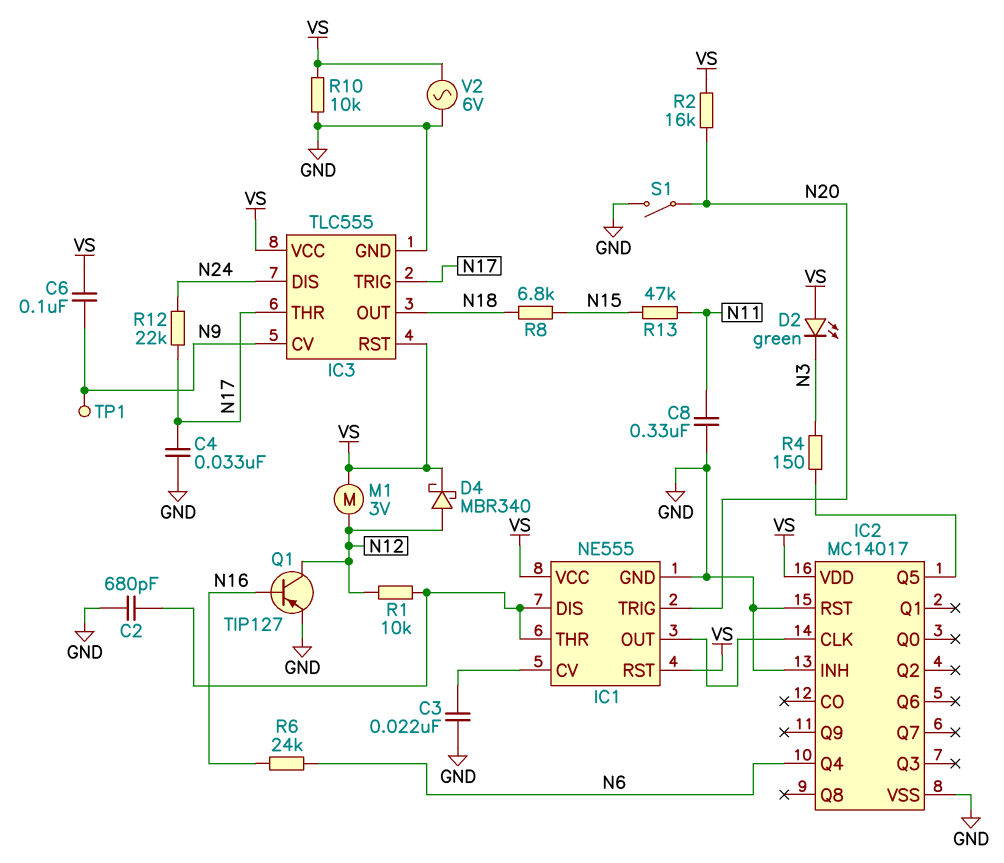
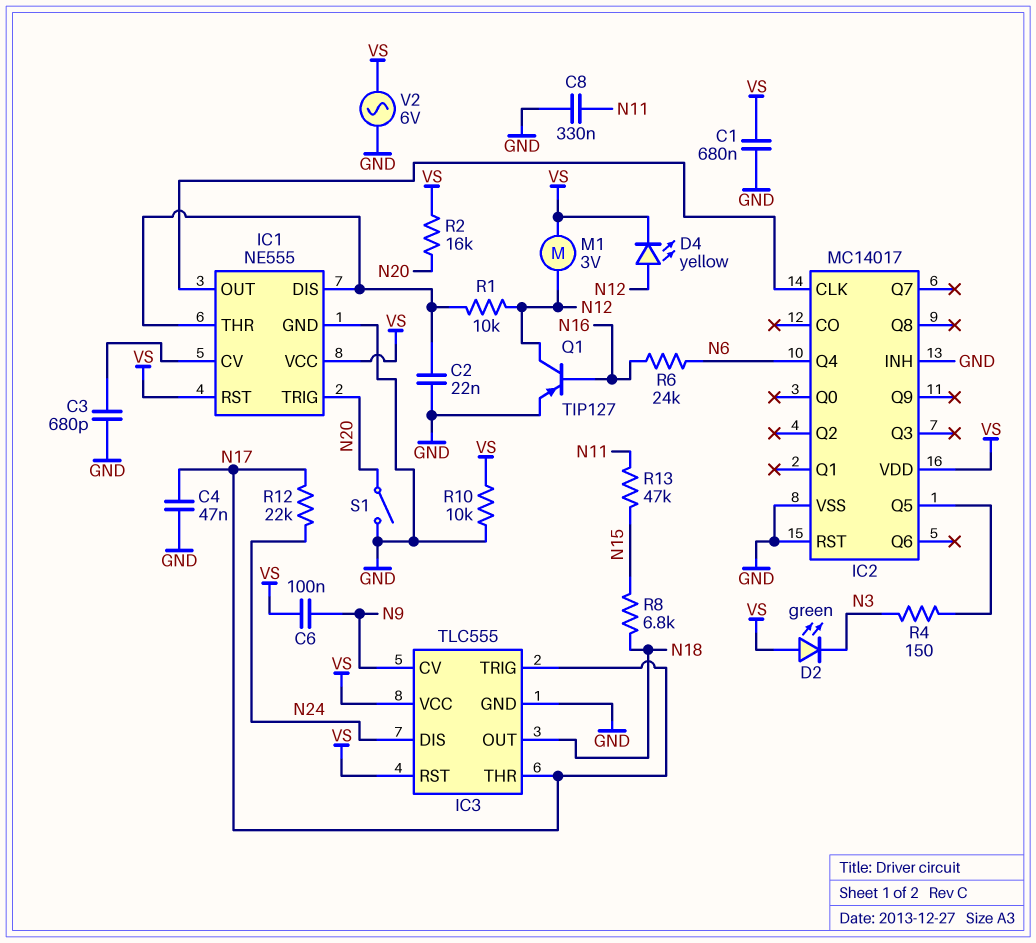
C1: none -> 680nF (GND, VS)
C2: 680pF (GND, IC1/DIS) -> 22nF (GND, IC1/DIS)
C3: 22nF (GND, IC1/CV) -> 680pF (GND, IC1/CV)
C4: 33nF (GND, N17) -> 47nF (GND, N17)
D4: schottky MBR340 (A N12, K VS) -> LED yellow (A N12, K VS)
TP1: test point (N9) -> none

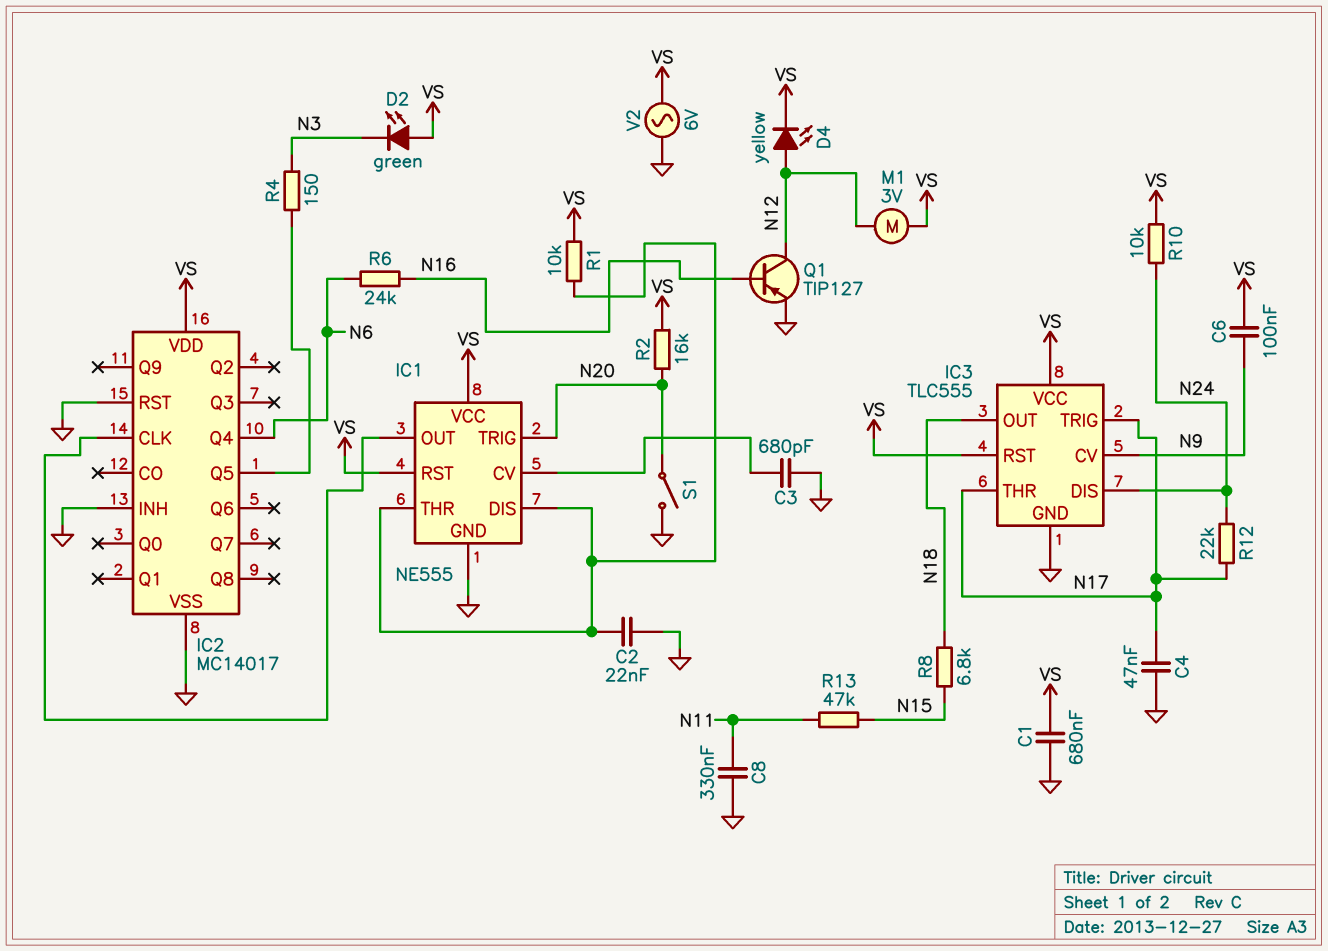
R1: 10k (IC1/DIS, N12) -> 10k (IC1/DIS, VS)
R10: 10k (GND, VS) -> 10k (N24, VS)

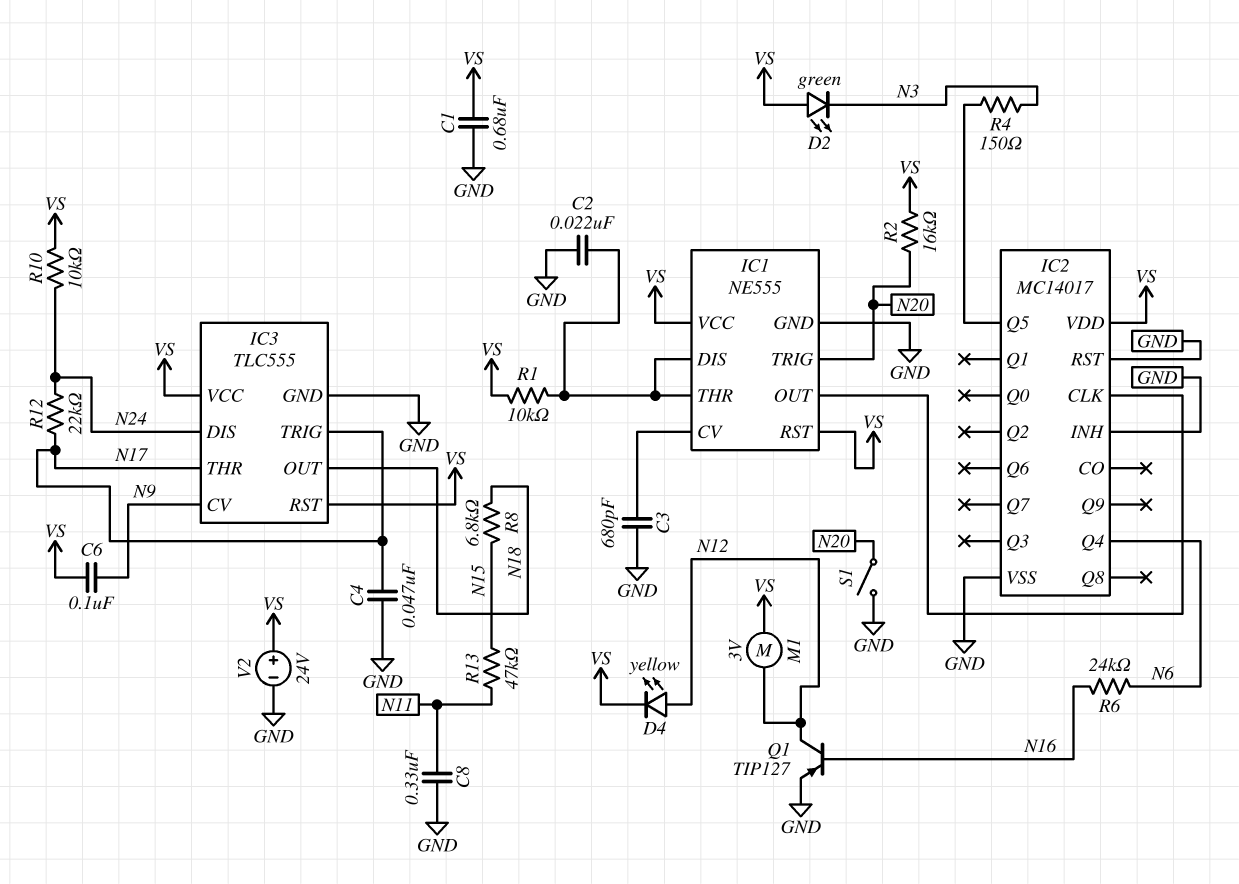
V2: AC 6V (GND, VS) -> 24V (plus VS, minus GND)

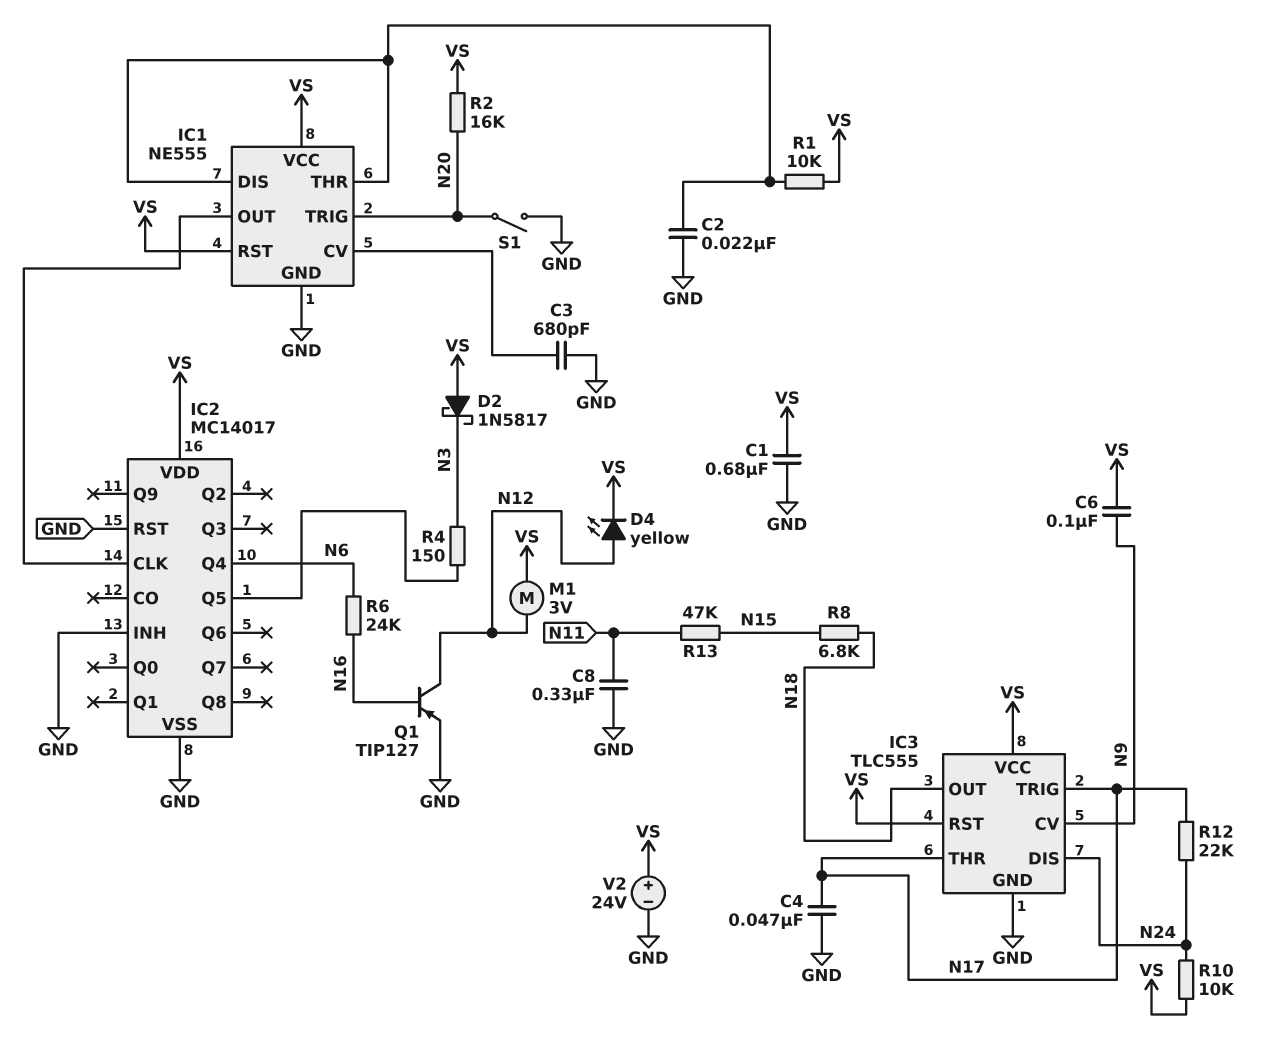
D2: LED green (A VS, K N3) -> schottky 1N5817 (A VS, K N3)

